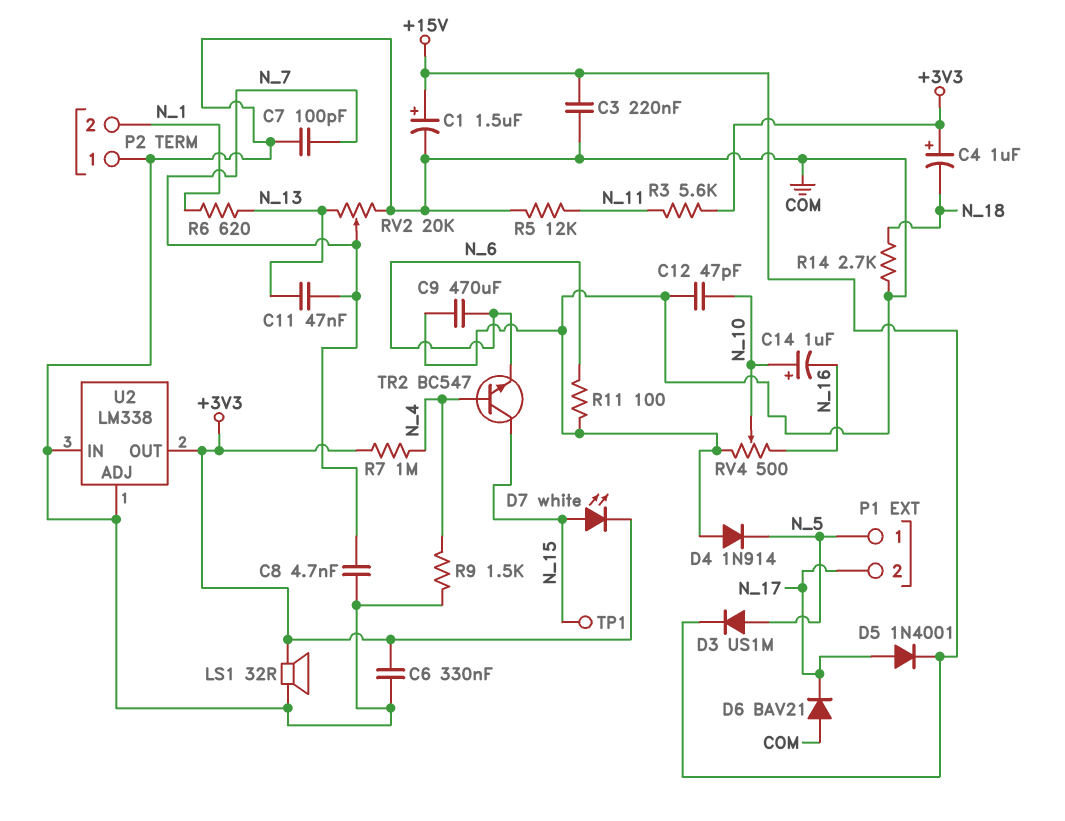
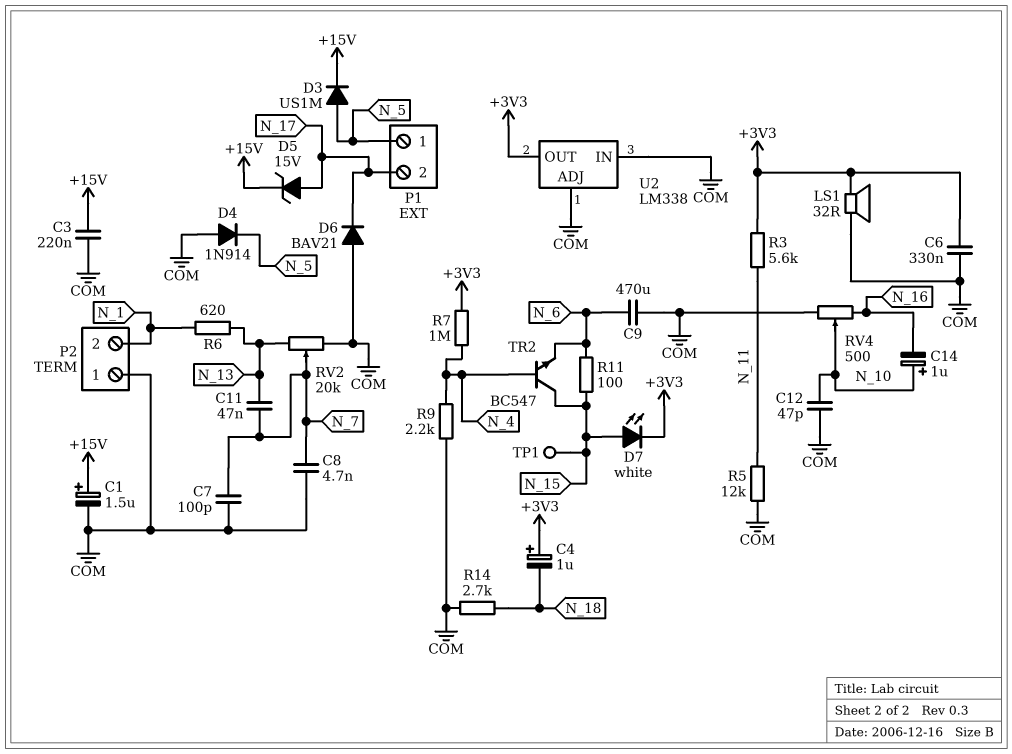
D5: diode 1N4001 (A N_17, K +15V) -> zener 15V (A N_17, K +15V)
R9: 1.5k (COM, N_4) -> 2.2k (COM, N_4)
R11: 100 (COM, N_6) -> 100 (N_6, N_15)

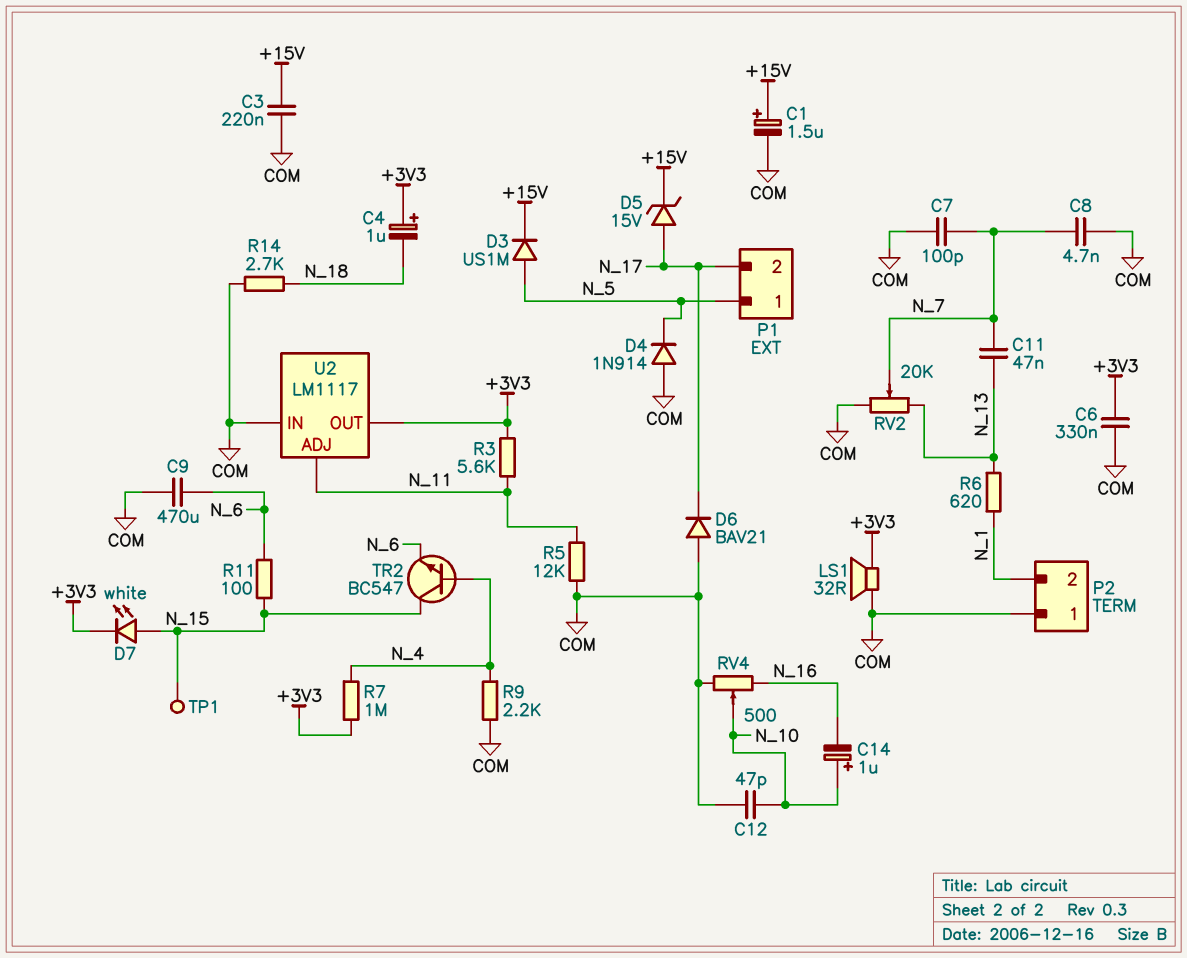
U2: LM338 -> LM1117
U2 pin ADJ: COM -> N_11

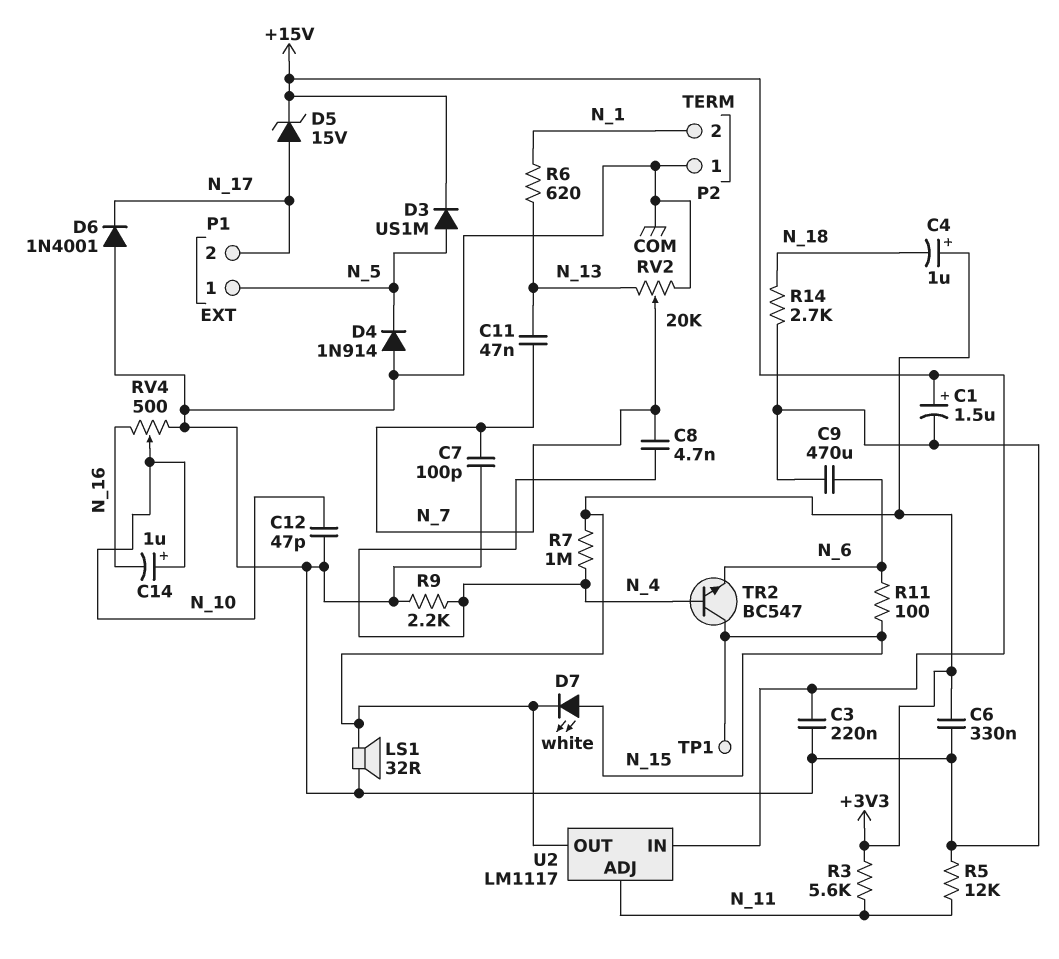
C8: 4.7nF (COM, N_7) -> 4.7nF (N_4, N_7)
D6: diode BAV21 (A COM, K N_17) -> diode 1N4001 (A COM, K N_17)
U2 pin IN: COM -> +15V

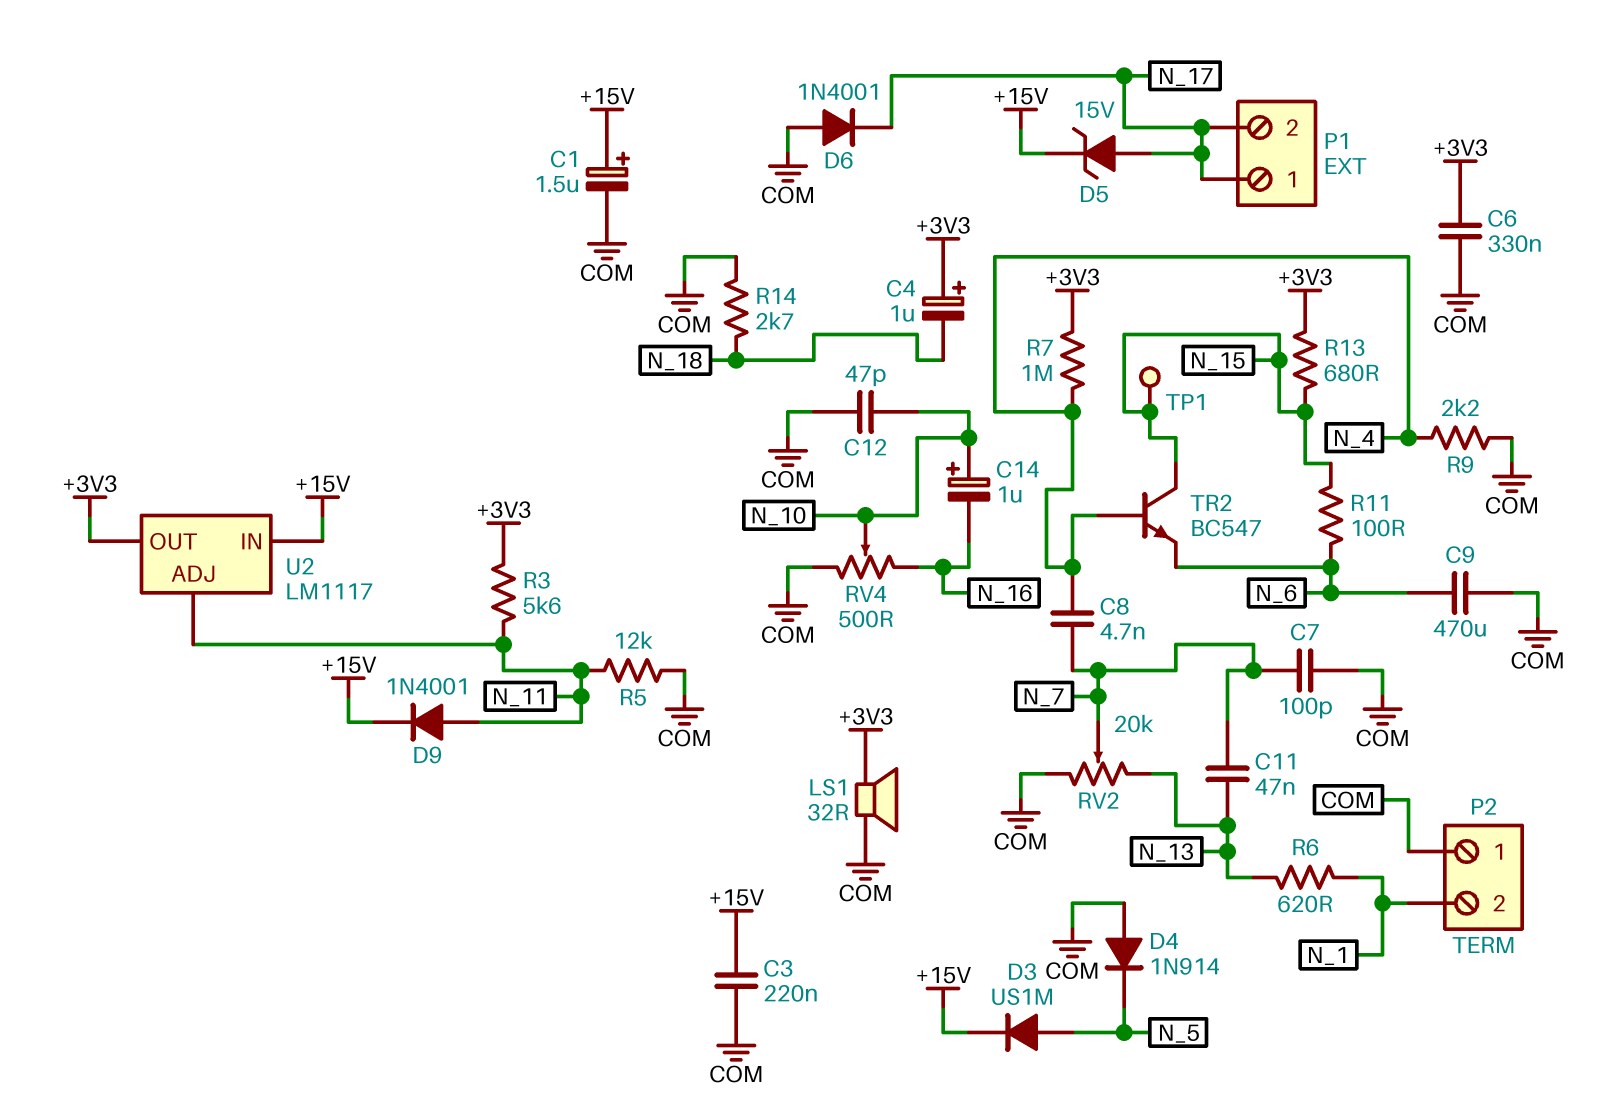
D7: LED white (A N_15, K +3V3) -> none
D9: none -> diode 1N4001 (A N_11, K +15V)
P1 pin 1: N_5 -> N_17
R13: none -> 680 (+3V3, N_15)

